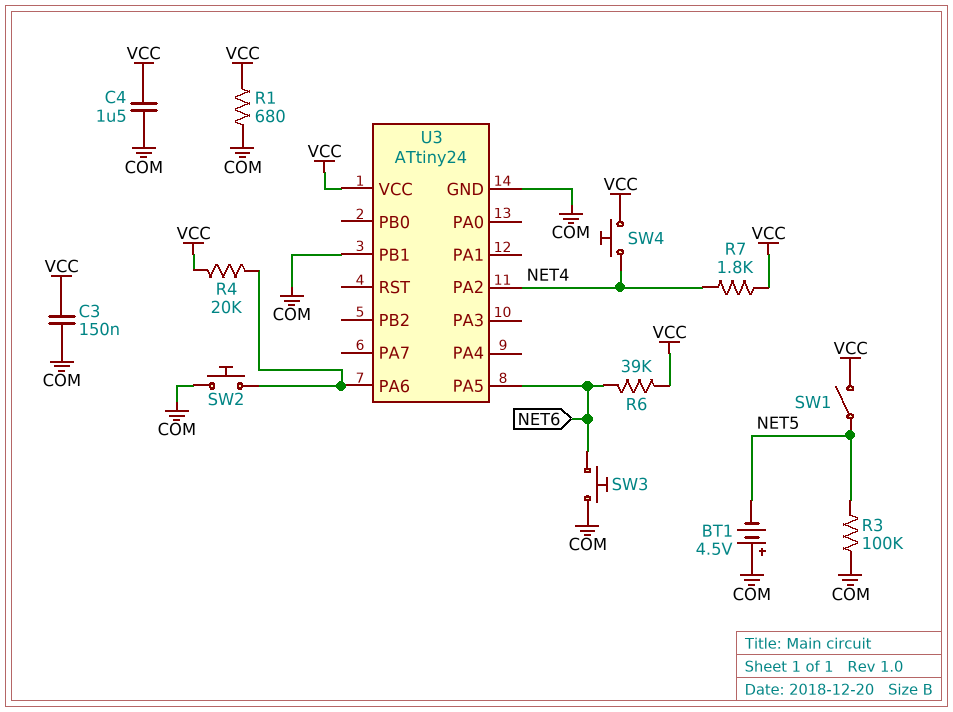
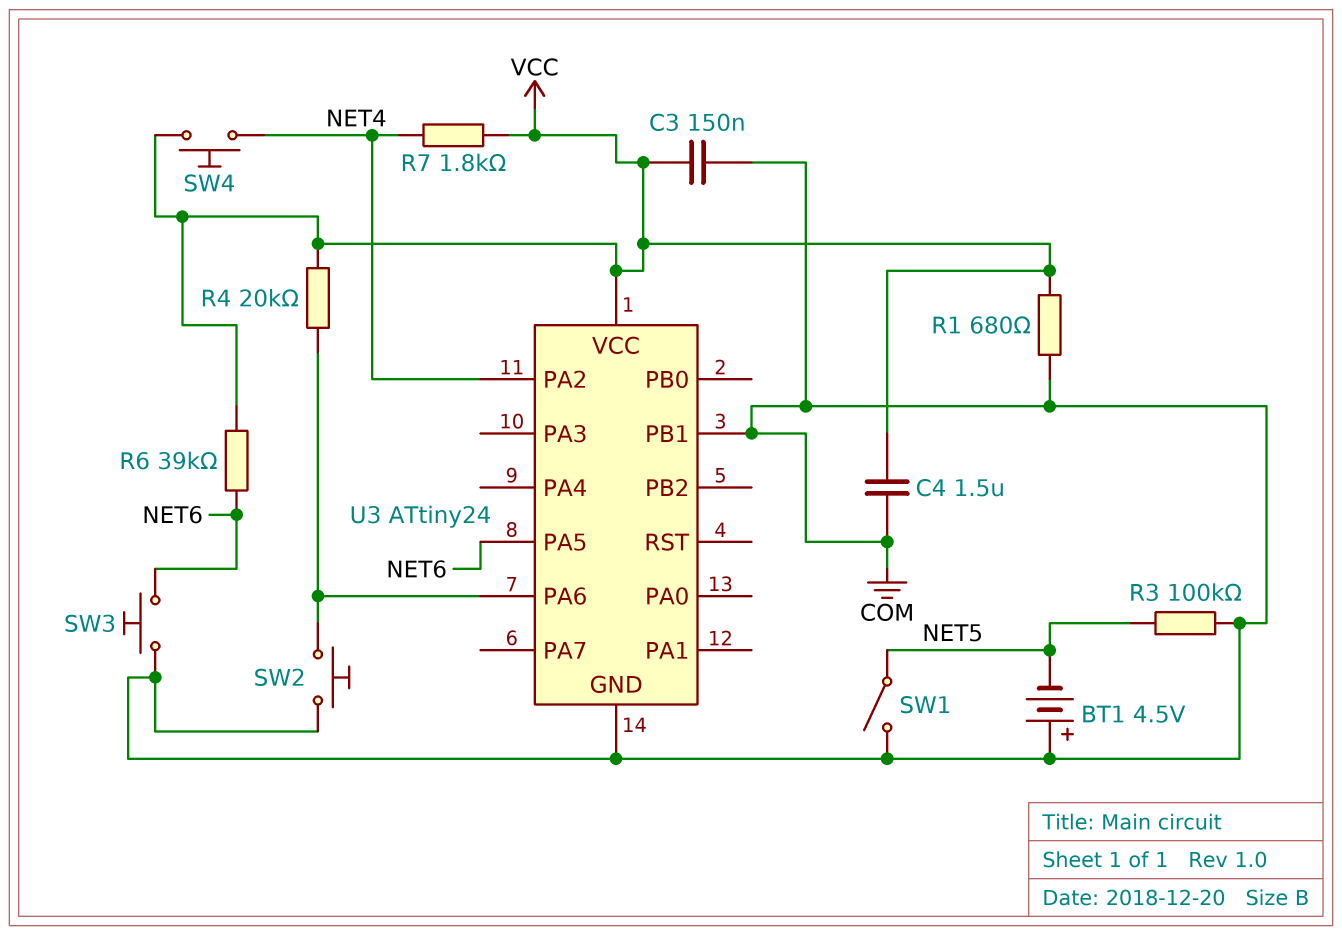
SW1: switch (NET5, VCC) -> switch (COM, NET5)

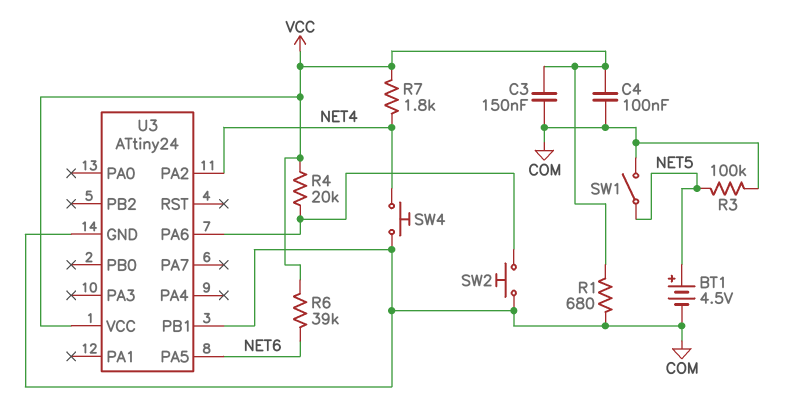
BT1: 4.5V (plus COM, minus NET5) -> 4.5V (plus NET5, minus COM)
C4: 1.5uF (COM, VCC) -> 100nF (COM, VCC)
SW3: button (COM, NET6) -> none
SW4: button (NET4, VCC) -> button (COM, NET4)

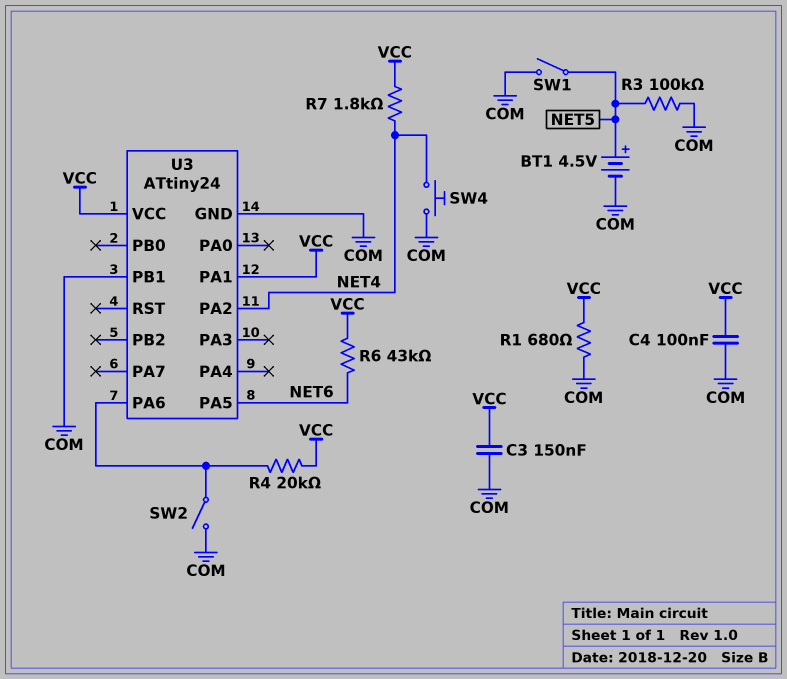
R6: 39k (NET6, VCC) -> 43k (NET6, VCC)
SW2: button (COM, U3/PA6) -> switch (COM, U3/PA6)
U3 pin PA1: none -> VCC

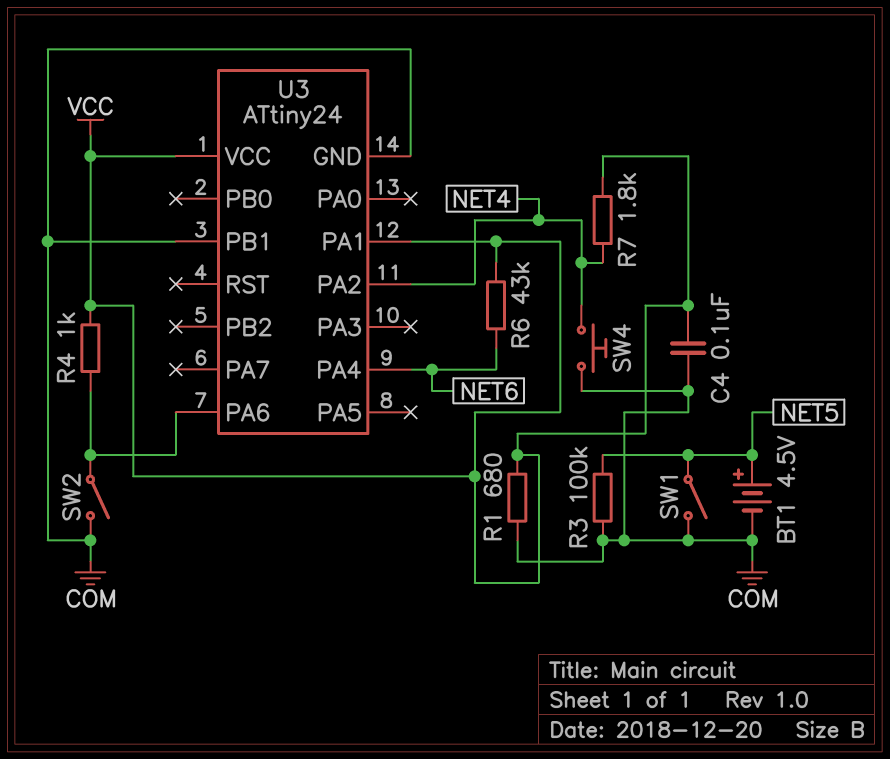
C3: 150nF (COM, VCC) -> none
R4: 20k (U3/PA6, VCC) -> 1k (U3/PA6, VCC)
U3 pin PA4: none -> NET6
U3 pin PA5: NET6 -> none

